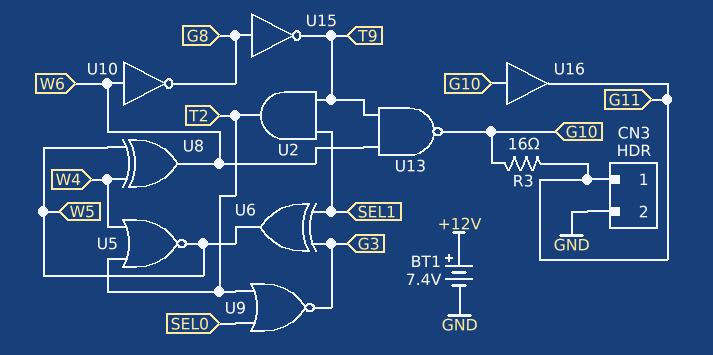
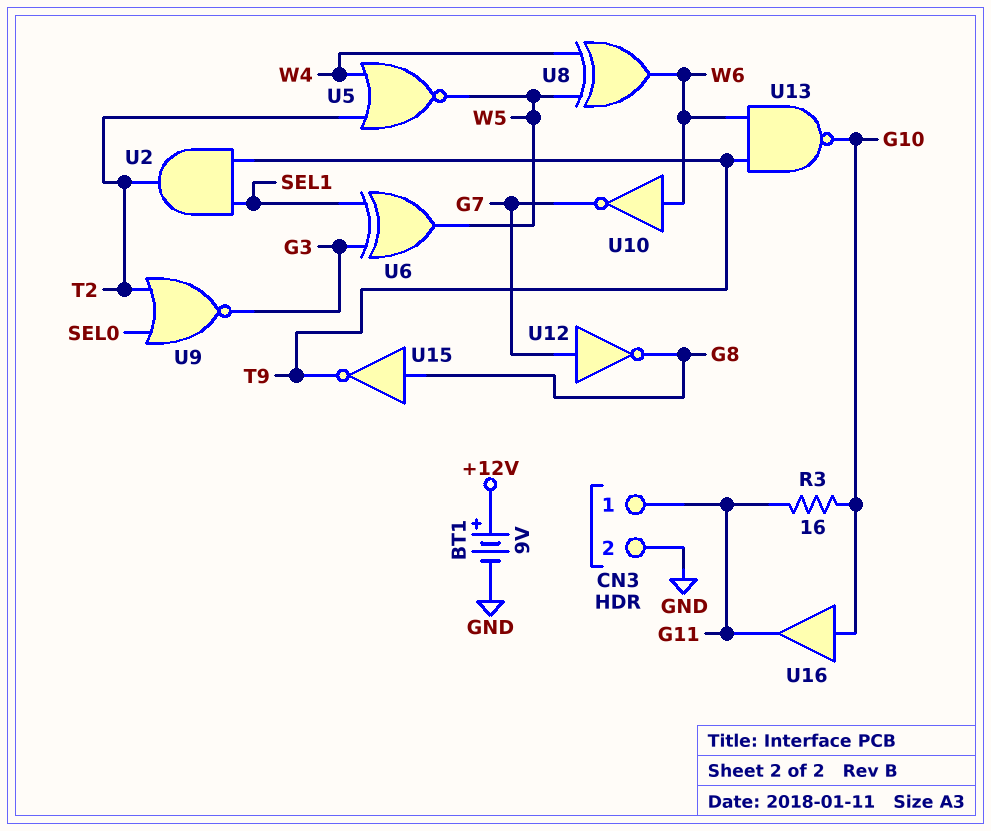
BT1: 7.4V (plus +12V, minus GND) -> 9V (plus +12V, minus GND)
U10: NOT (in W6, out G8) -> NOT (in W6, out G7)
U12: none -> NOT (in G7, out G8)

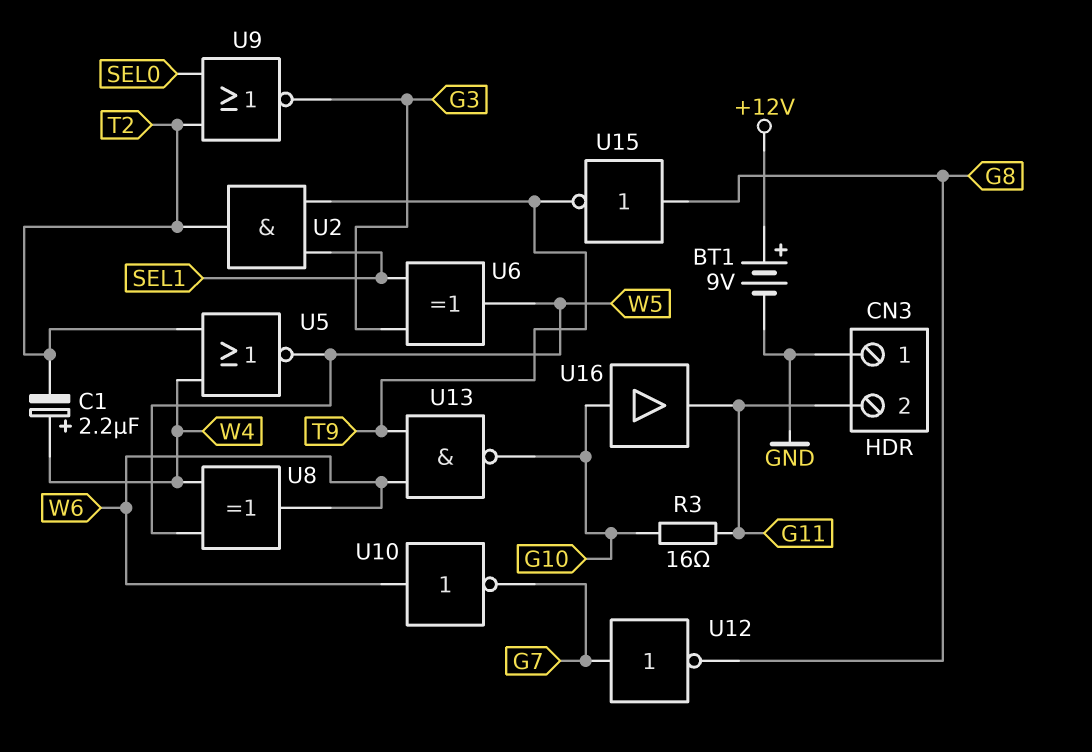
C1: none -> 2.2uF (plus W4, minus T2)
CN3 pin 1: G11 -> GND
CN3 pin 2: GND -> G11

